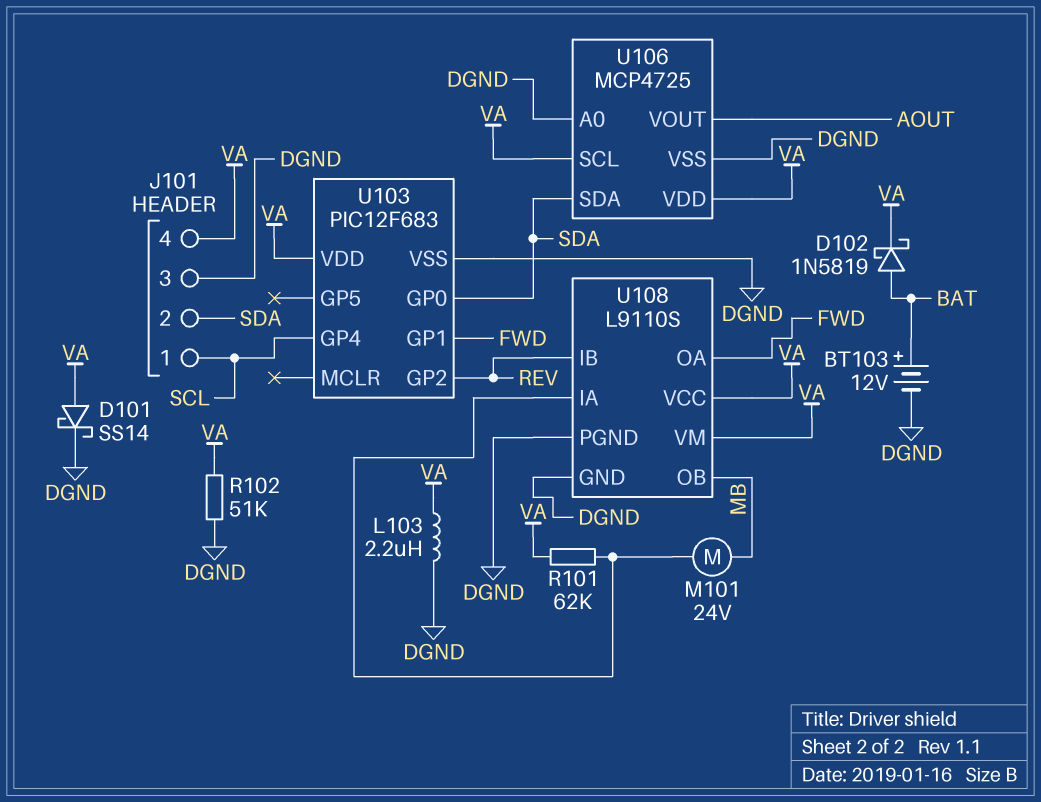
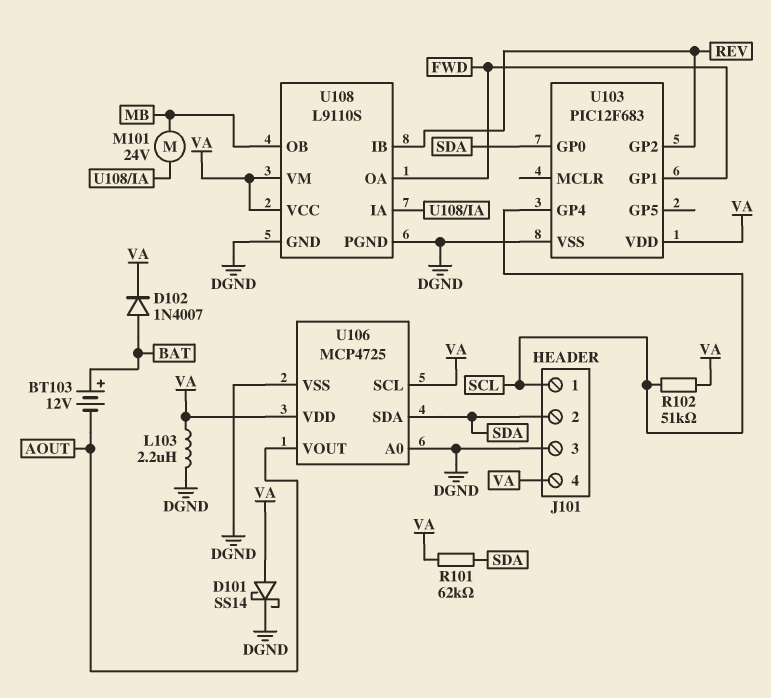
BT103: 12V (plus BAT, minus DGND) -> 12V (plus BAT, minus AOUT)
D102: schottky 1N5819 (A BAT, K VA) -> diode 1N4007 (A BAT, K VA)
R101: 62k (U108/IA, VA) -> 62k (SDA, VA)
R102: 51k (DGND, VA) -> 51k (SCL, VA)

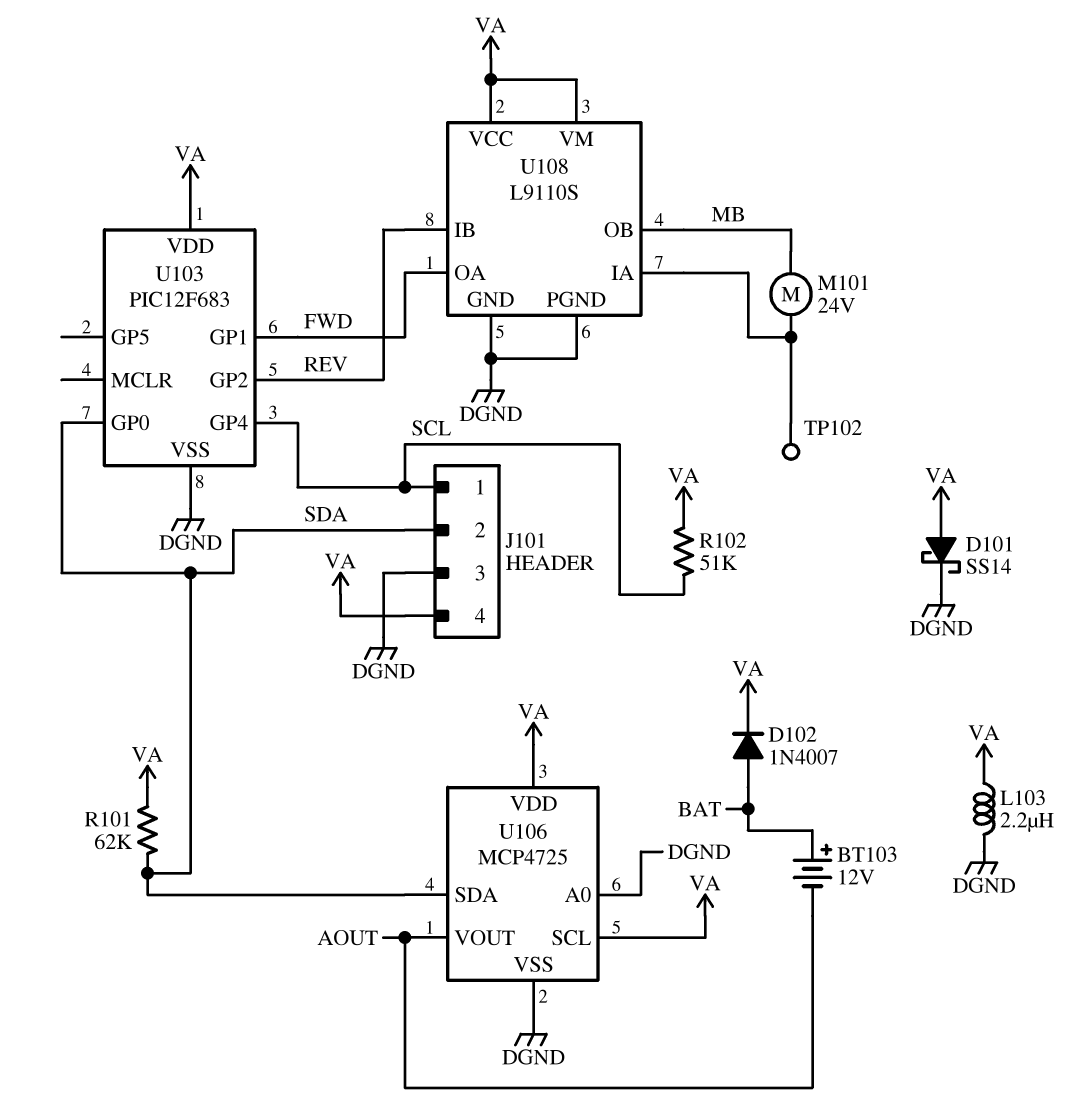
TP102: none -> test point (U108/IA)

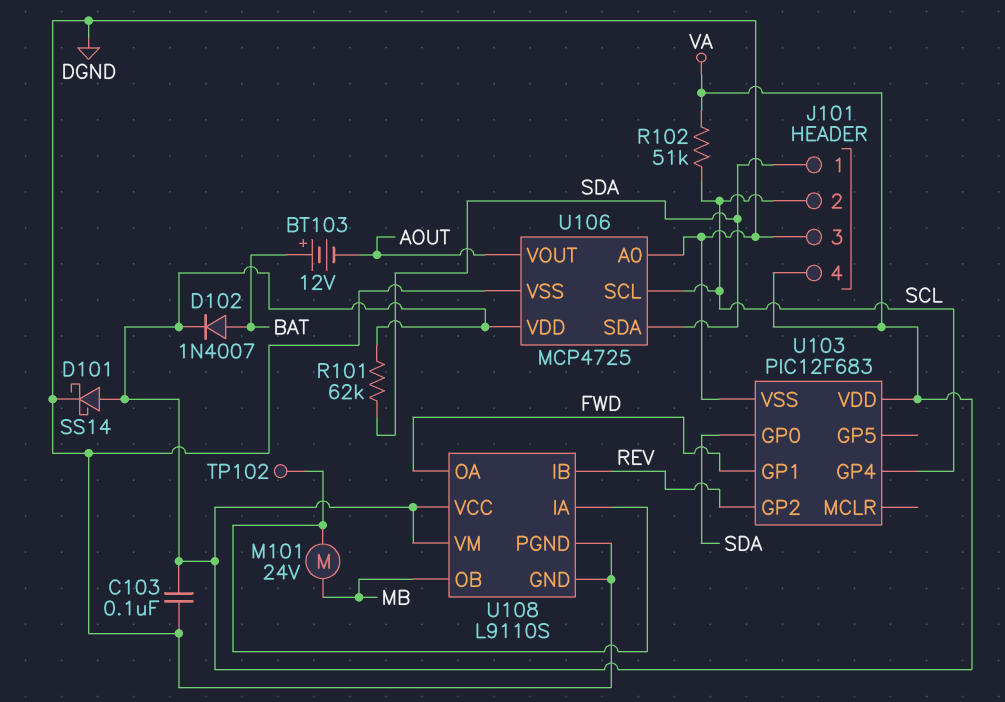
C103: none -> 100nF (DGND, VA)
J101 pin 1: SCL -> SDA
J101 pin 2: SDA -> SCL
L103: 2.2uH (DGND, VA) -> none
U106 pin SCL: VA -> SCL

